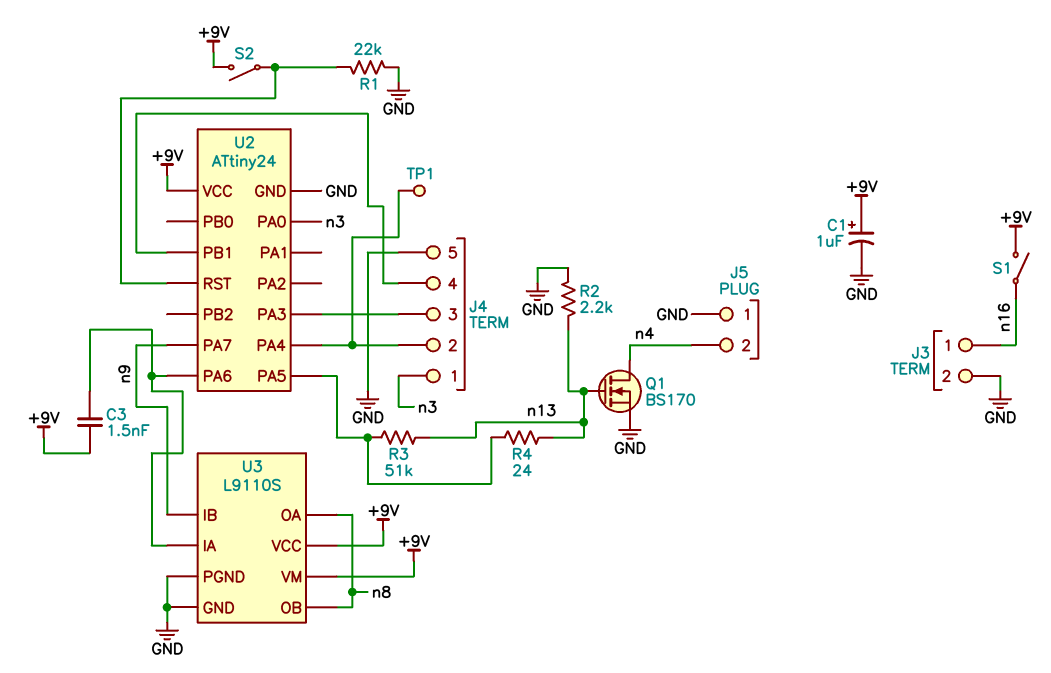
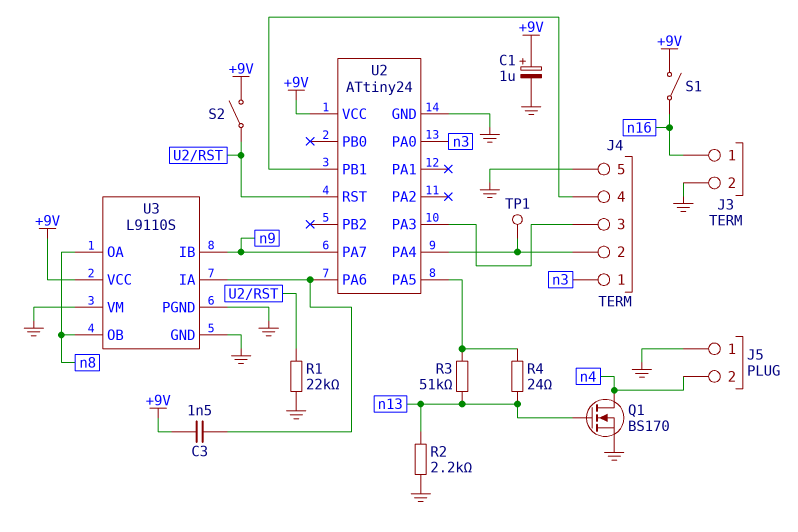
U3 pin VM: +9V -> GND

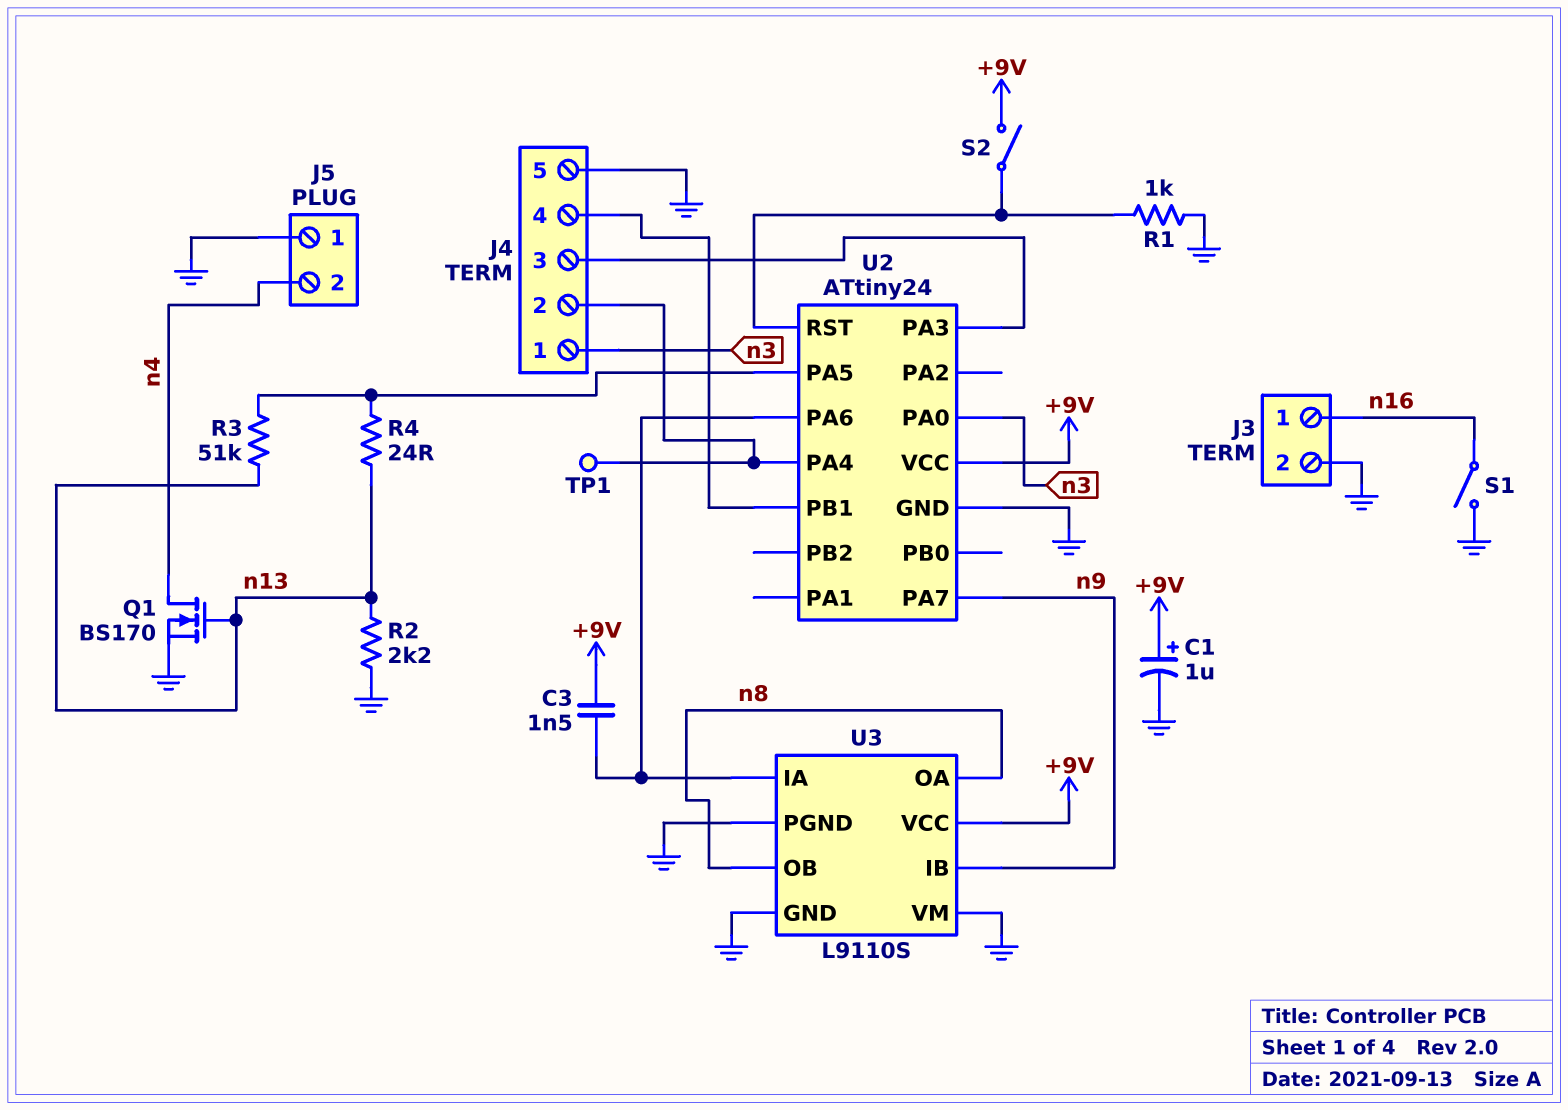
R1: 22k (GND, U2/RST) -> 1k (GND, U2/RST)
S1: switch (+9V, n16) -> switch (GND, n16)

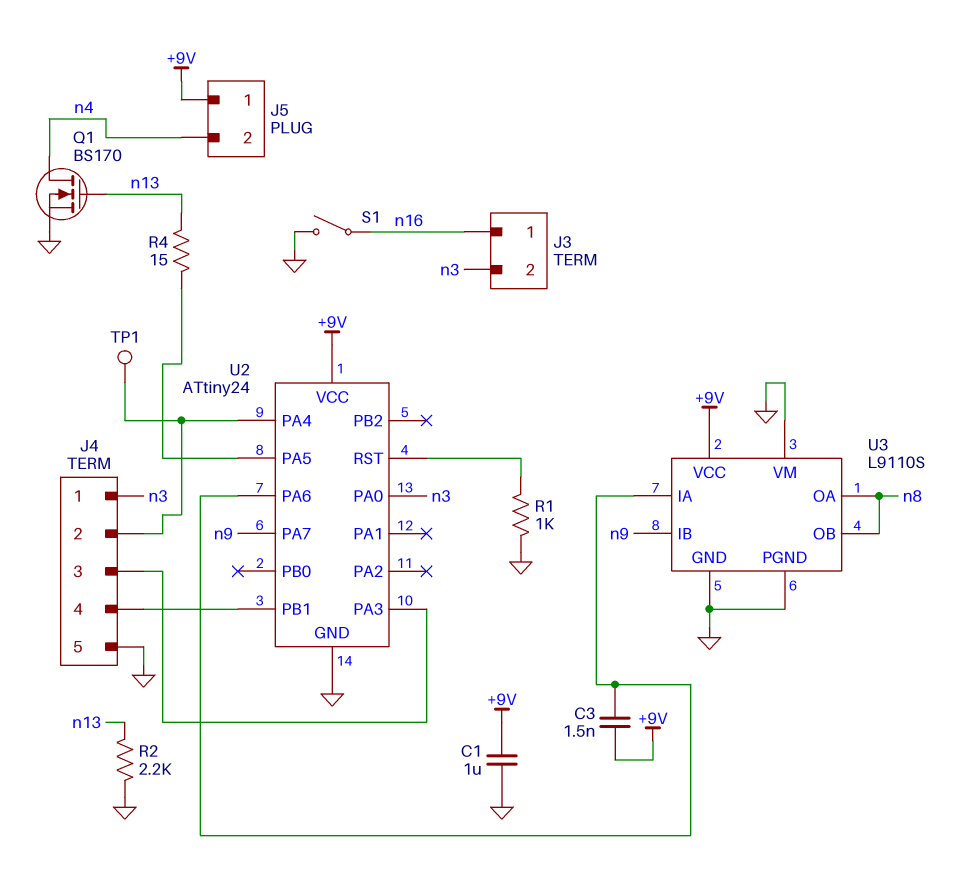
C1: 1uF (plus +9V, minus GND) -> 1uF (+9V, GND)
J3 pin 2: GND -> n3
J5 pin 1: GND -> +9V
R3: 51k (U2/PA5, n13) -> none
R4: 24 (U2/PA5, n13) -> 15 (U2/PA5, n13)
S2: switch (+9V, U2/RST) -> none

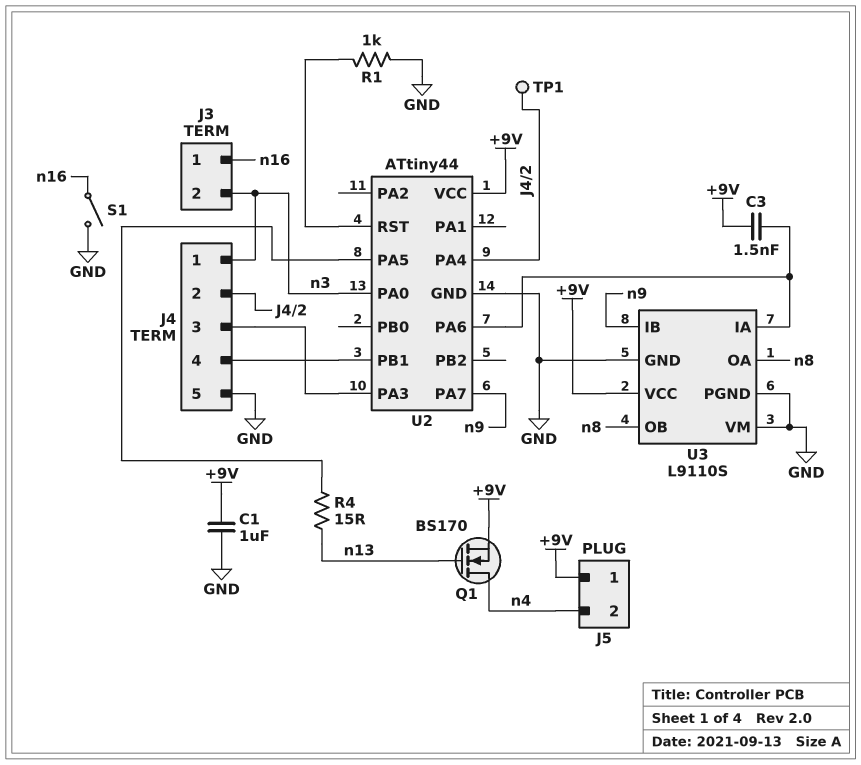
Q1: NMOS BS170 (G n13, D n4, S GND) -> NMOS BS170 (G n13, D n4, S +9V)
R2: 2.2k (GND, n13) -> none
U2: ATtiny24 -> ATtiny44

